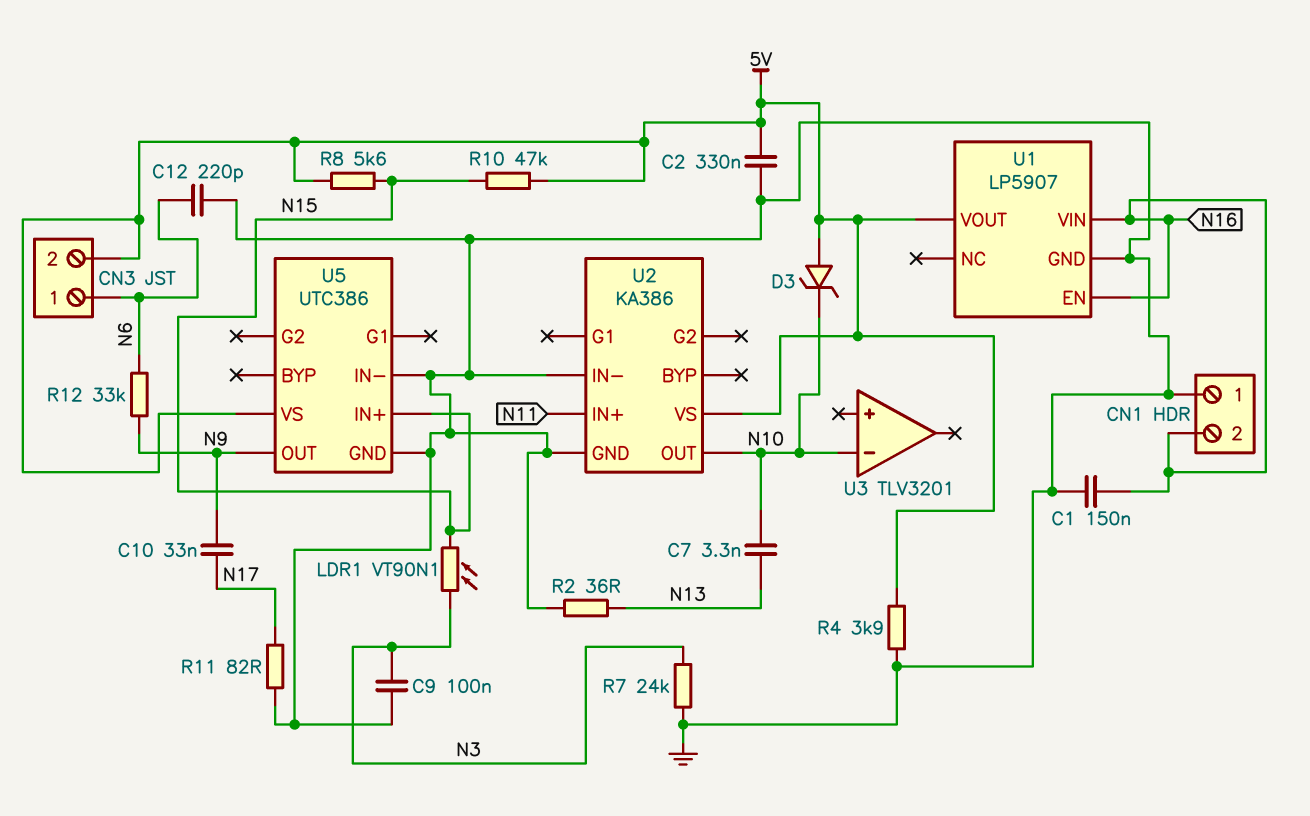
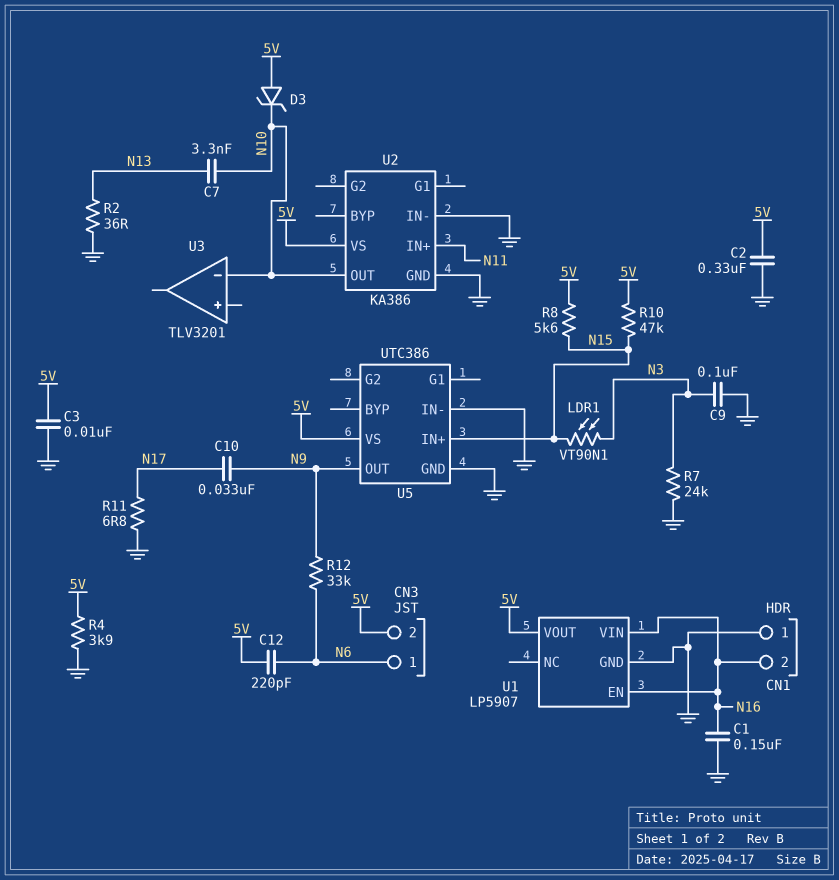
C3: none -> 10nF (5V, GND)
C12: 220pF (GND, N6) -> 220pF (5V, N6)
R11: 82 (GND, N17) -> 6.8 (GND, N17)

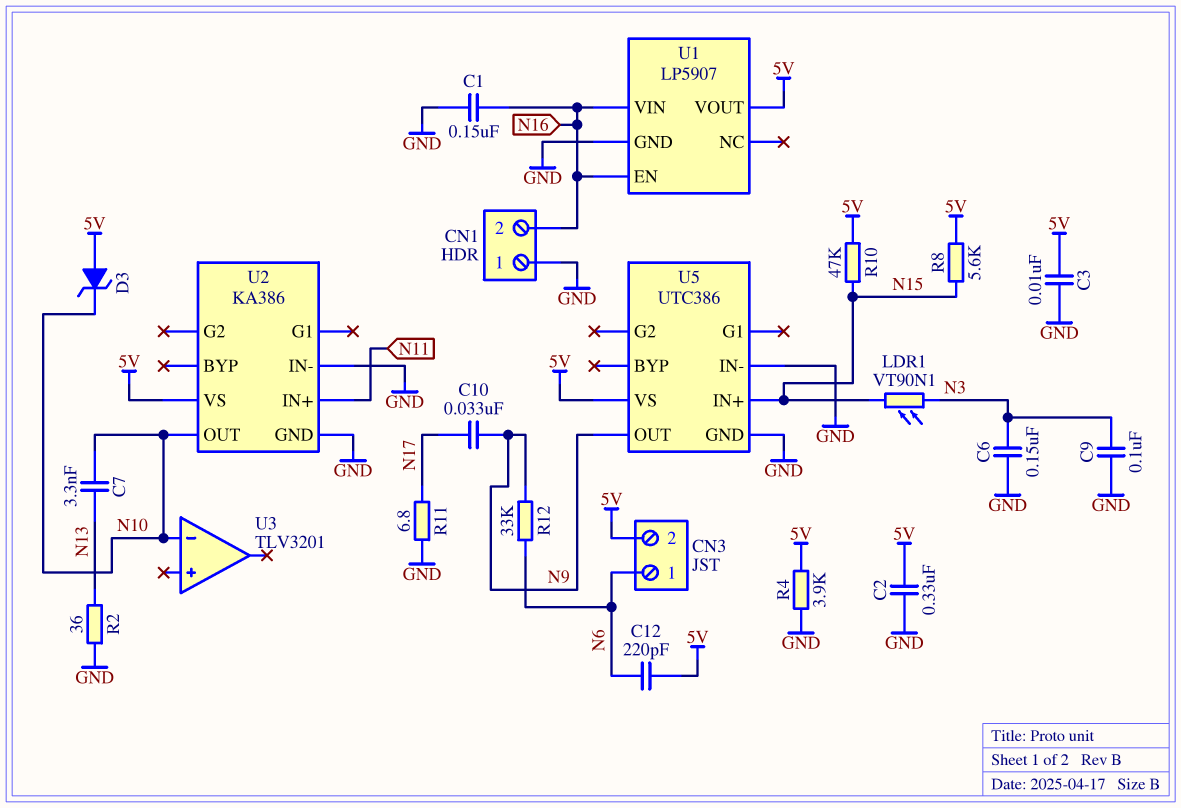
C6: none -> 150nF (GND, N3)
R7: 24k (GND, N3) -> none

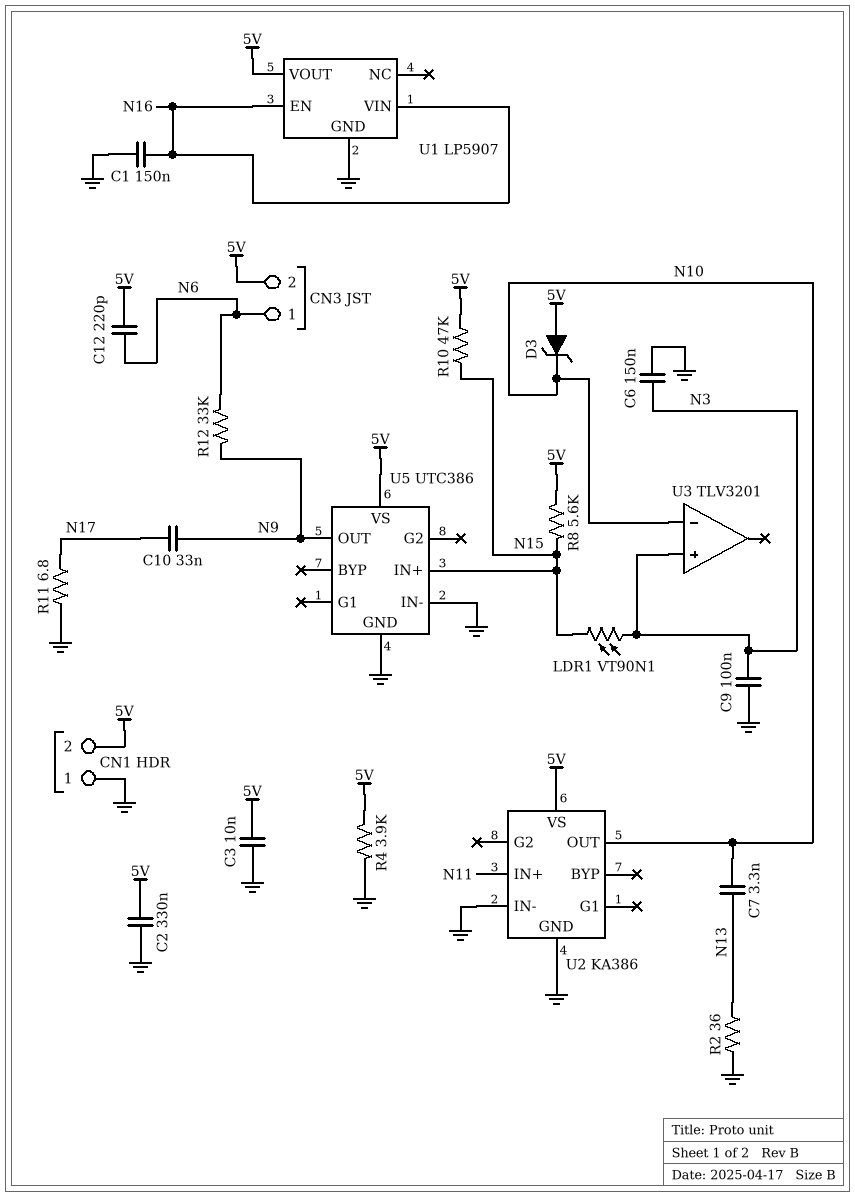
CN1 pin 2: N16 -> 5V
U3 pin in+: none -> N3

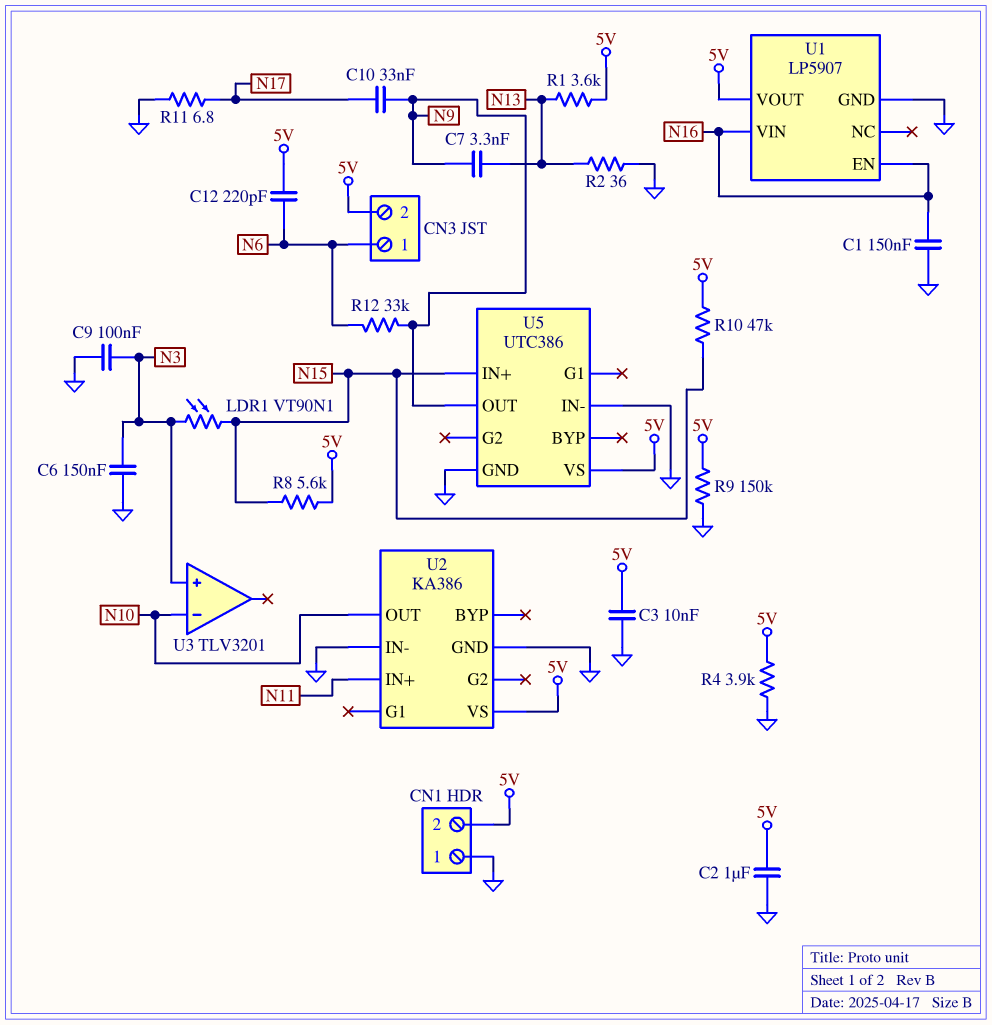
C2: 330nF (5V, GND) -> 1uF (5V, GND)
C7: 3.3nF (N10, N13) -> 3.3nF (N9, N13)
D3: zener (A 5V, K N10) -> none
R1: none -> 3.6k (5V, N13)
R9: none -> 150k (5V, GND)

